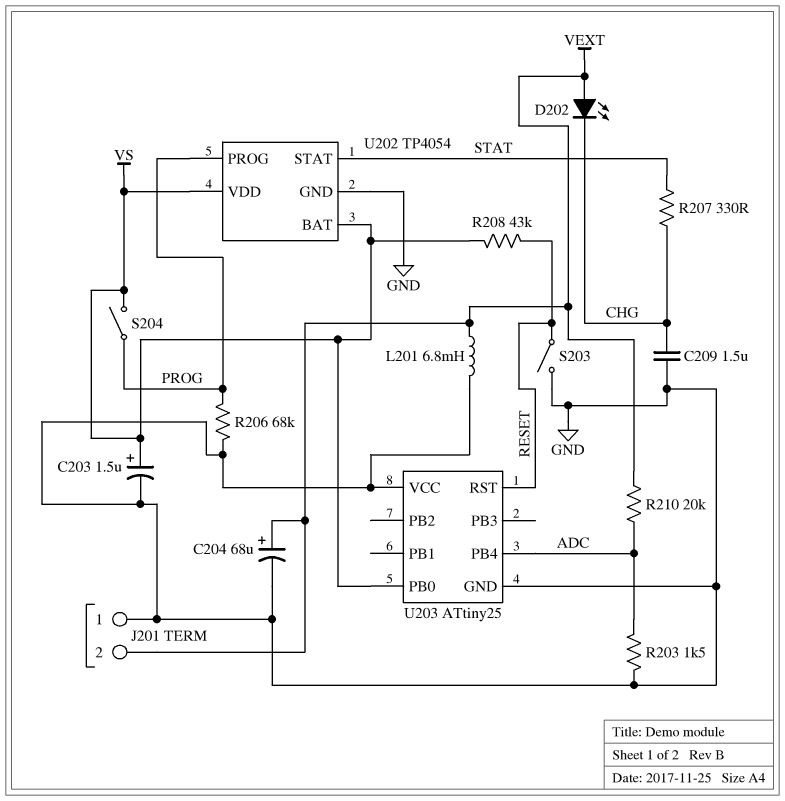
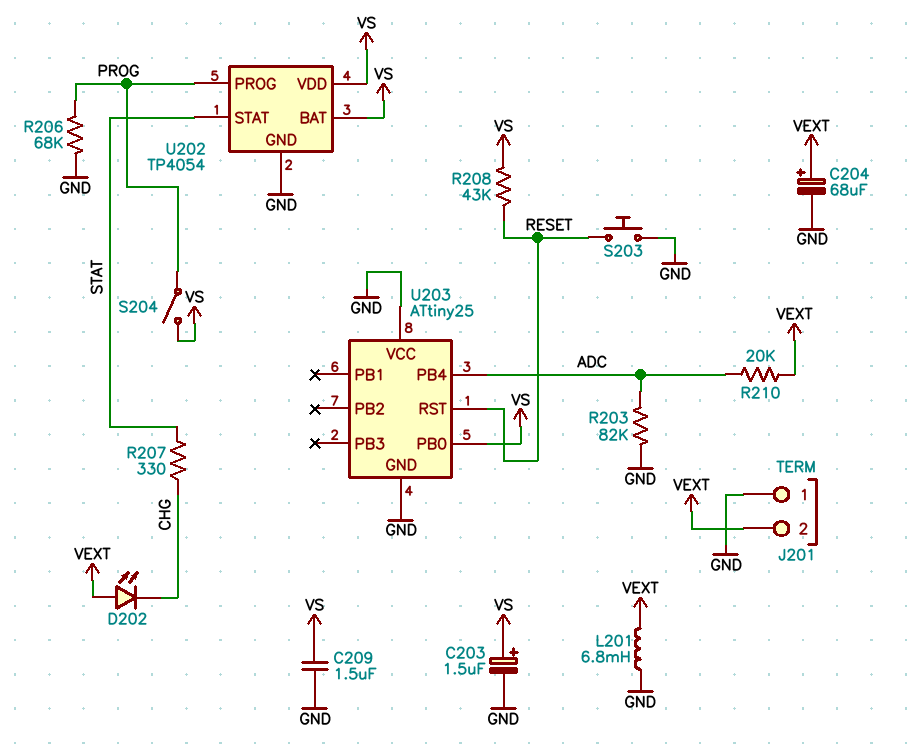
C209: 1.5uF (CHG, GND) -> 1.5uF (GND, VS)
R203: 1.5k (ADC, GND) -> 82k (ADC, GND)
S203: switch (GND, RESET) -> button (GND, RESET)

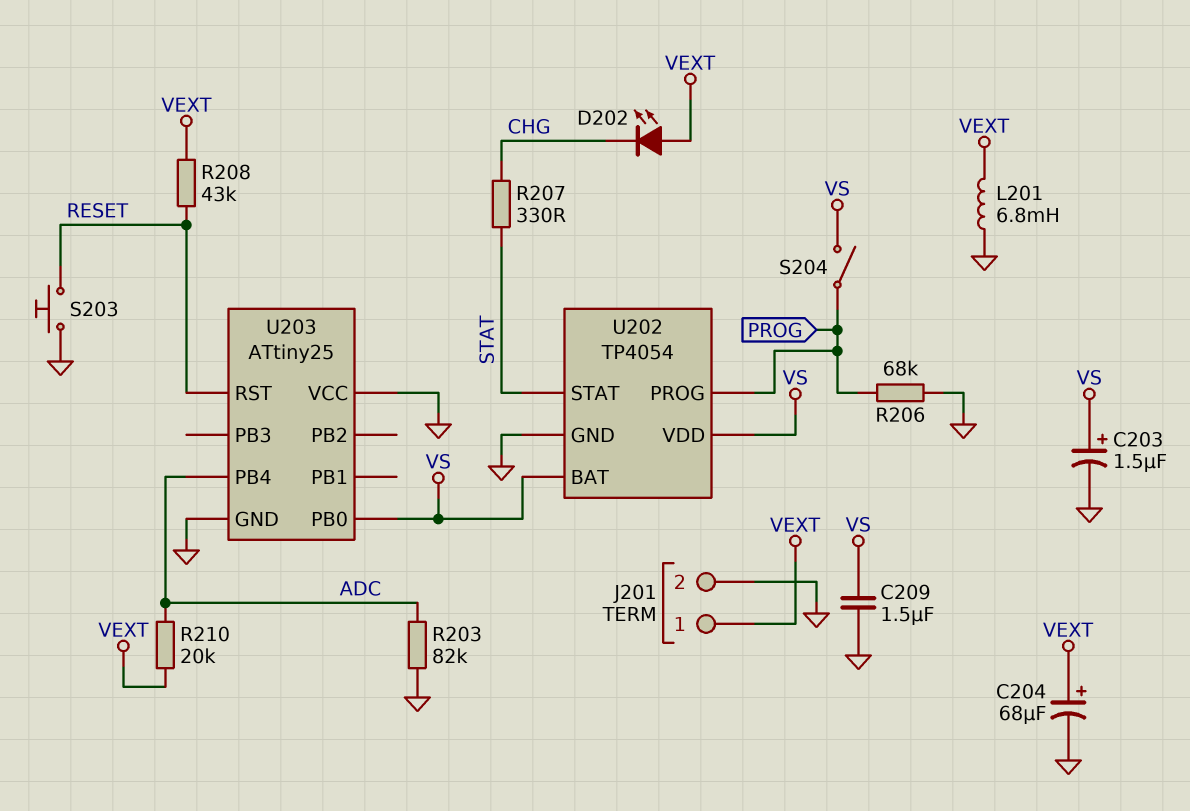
J201 pin 1: GND -> VEXT
J201 pin 2: VEXT -> GND
R208: 43k (RESET, VS) -> 43k (RESET, VEXT)

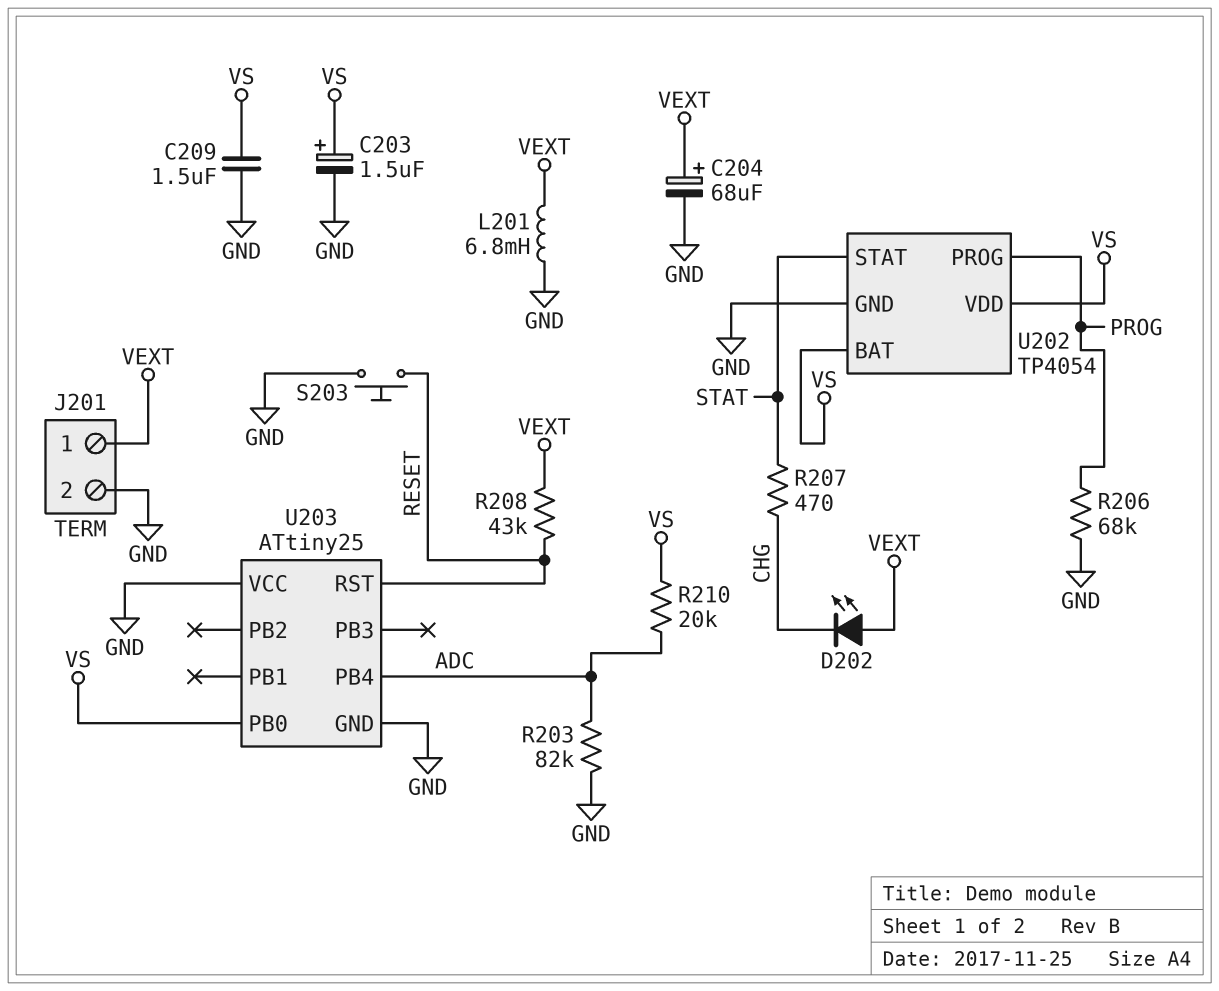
R207: 330 (CHG, STAT) -> 470 (CHG, STAT)
R210: 20k (ADC, VEXT) -> 20k (ADC, VS)
S204: switch (PROG, VS) -> none

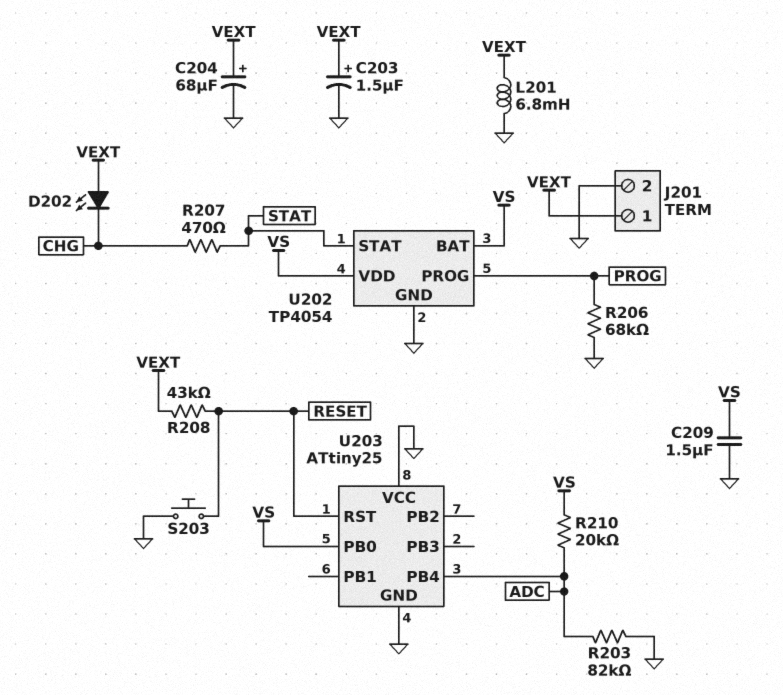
C203: 1.5uF (plus VS, minus GND) -> 1.5uF (plus VEXT, minus GND)

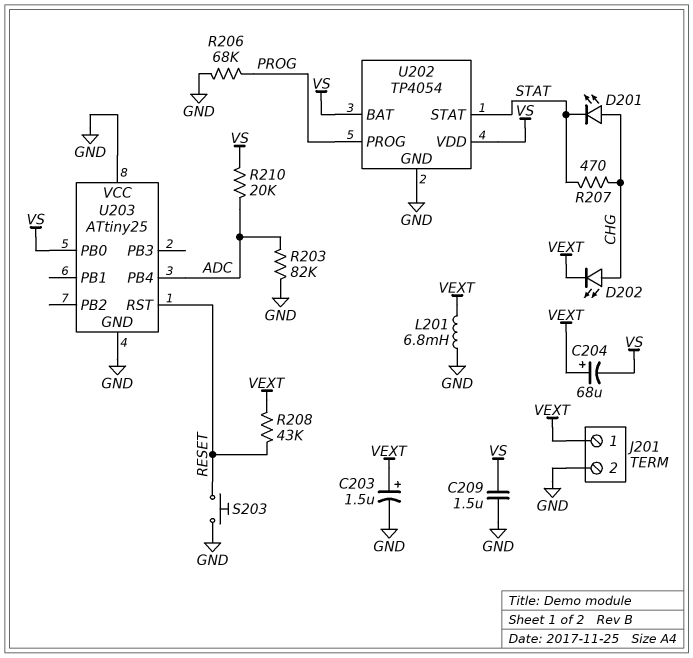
C204: 68uF (plus VEXT, minus GND) -> 68uF (plus VEXT, minus VS)
D201: none -> LED (A CHG, K STAT)
D202: LED (A VEXT, K CHG) -> LED (A CHG, K VEXT)

